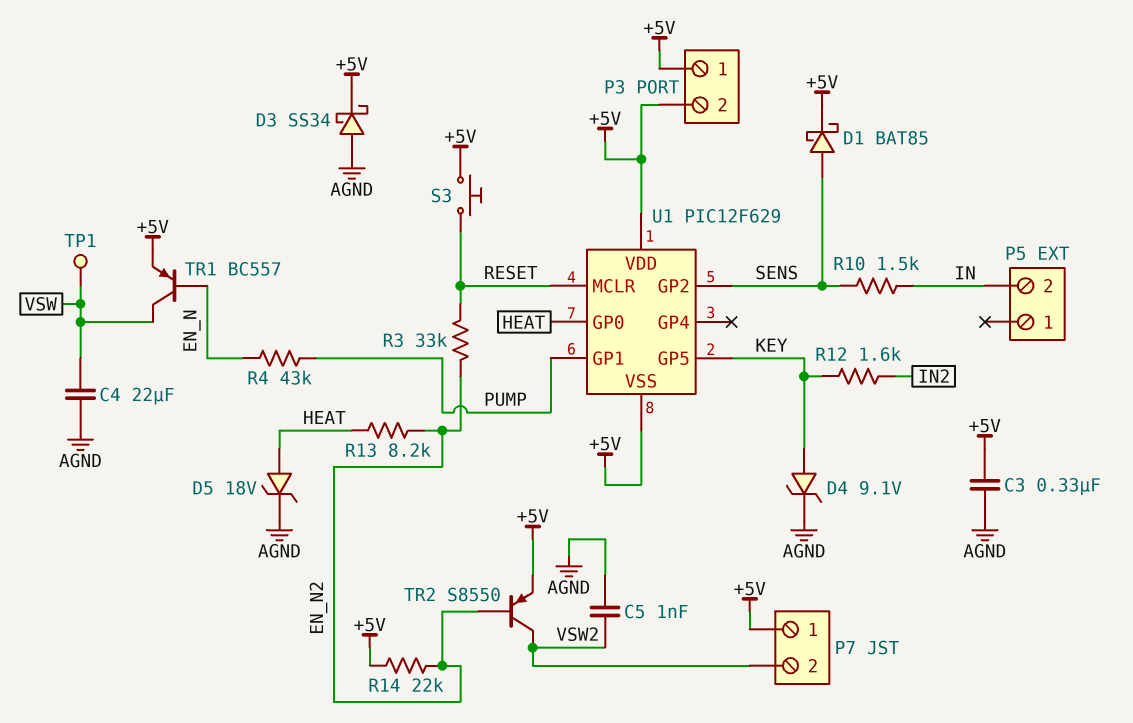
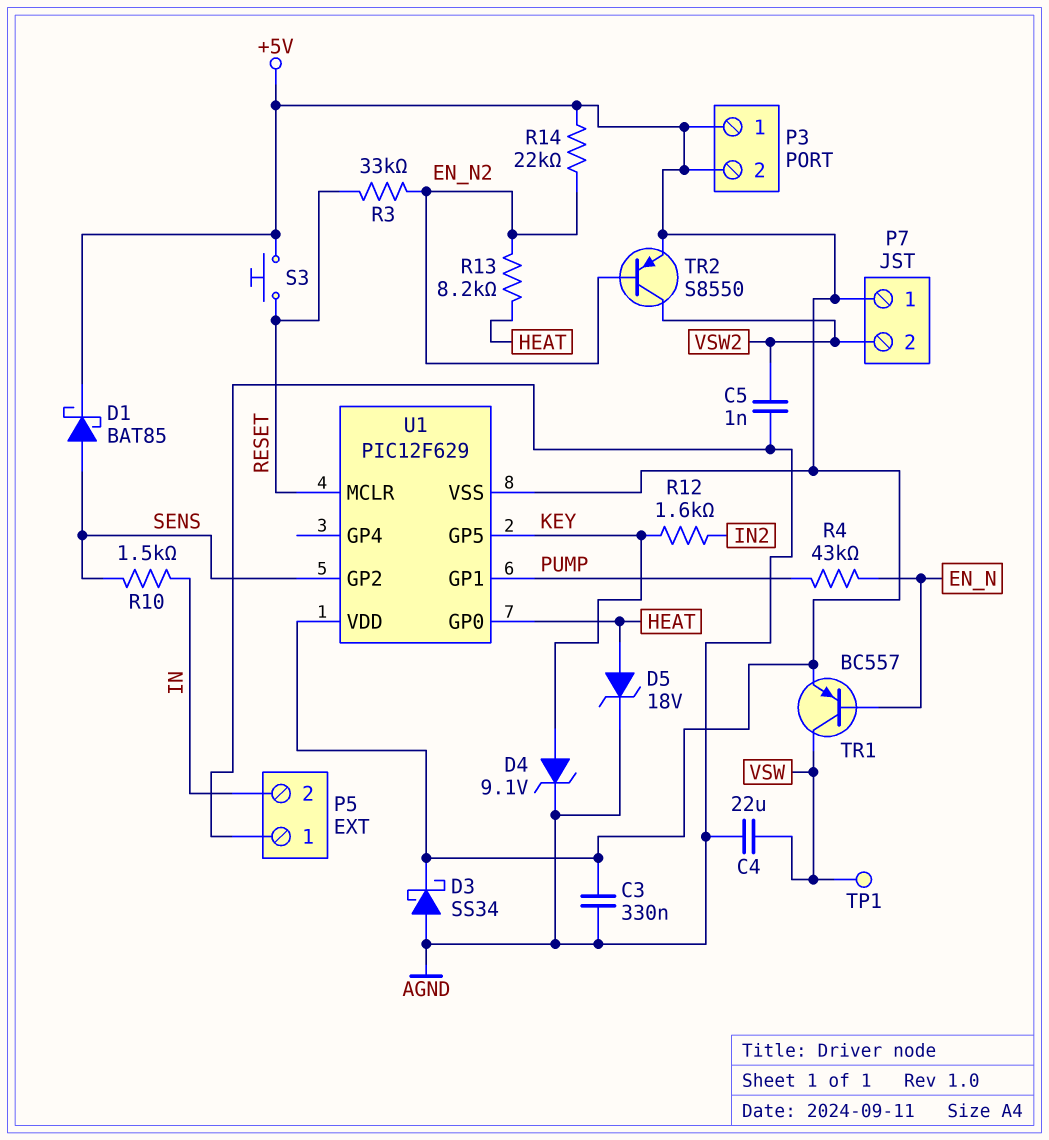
P5 pin 1: none -> AGND

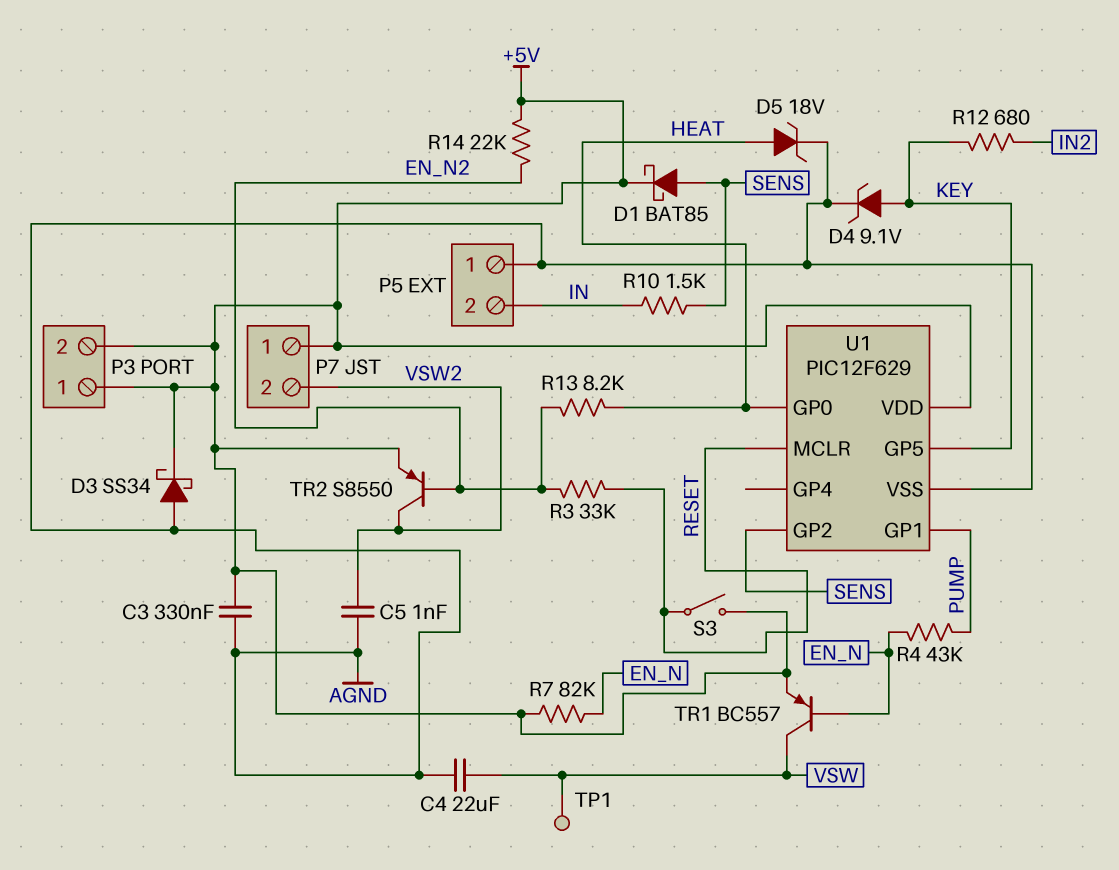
R7: none -> 82k (+5V, EN_N)
R12: 1.6k (IN2, KEY) -> 680 (IN2, KEY)
S3: button (+5V, RESET) -> switch (+5V, RESET)
U1 pin VSS: +5V -> AGND

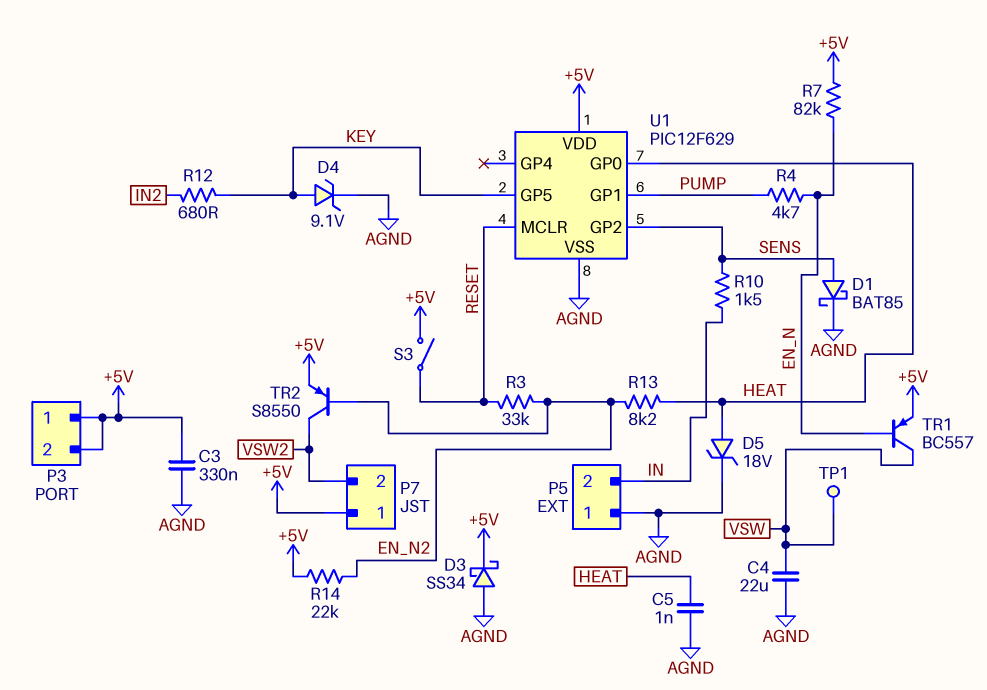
C5: 1nF (AGND, VSW2) -> 1nF (AGND, HEAT)
D1: schottky BAT85 (A SENS, K +5V) -> schottky BAT85 (A SENS, K AGND)
R4: 43k (EN_N, PUMP) -> 4.7k (EN_N, PUMP)

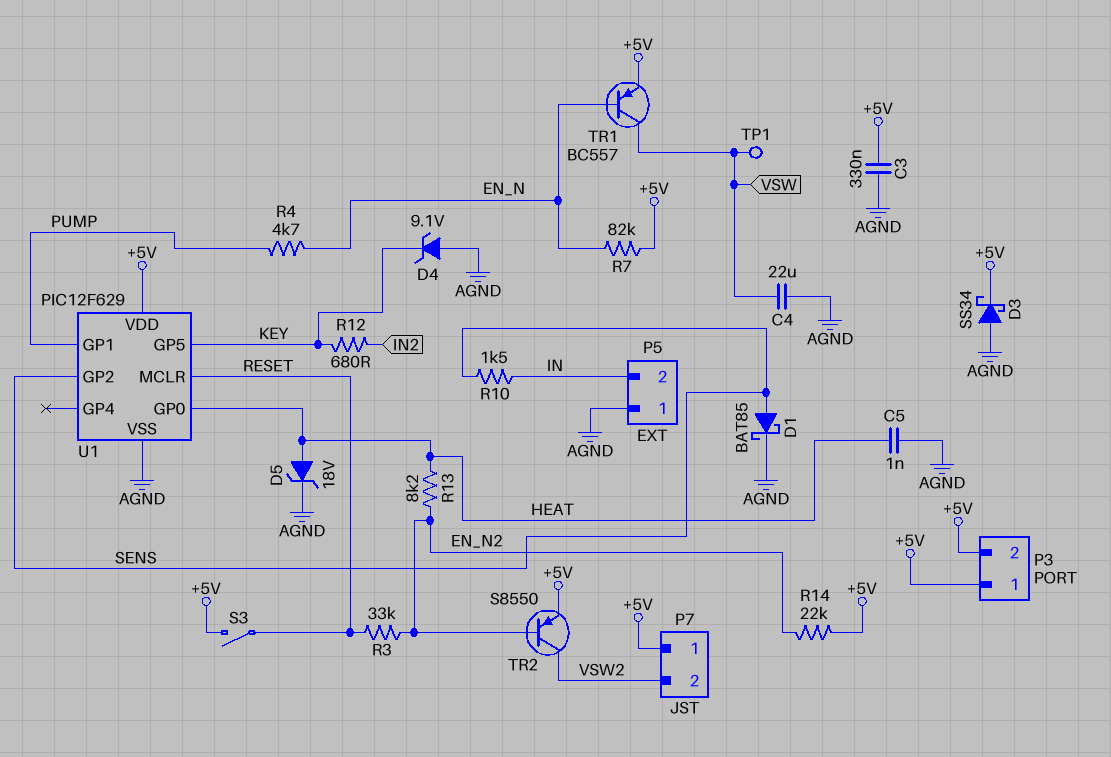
D4: zener 9.1V (A KEY, K AGND) -> zener 9.1V (A AGND, K KEY)

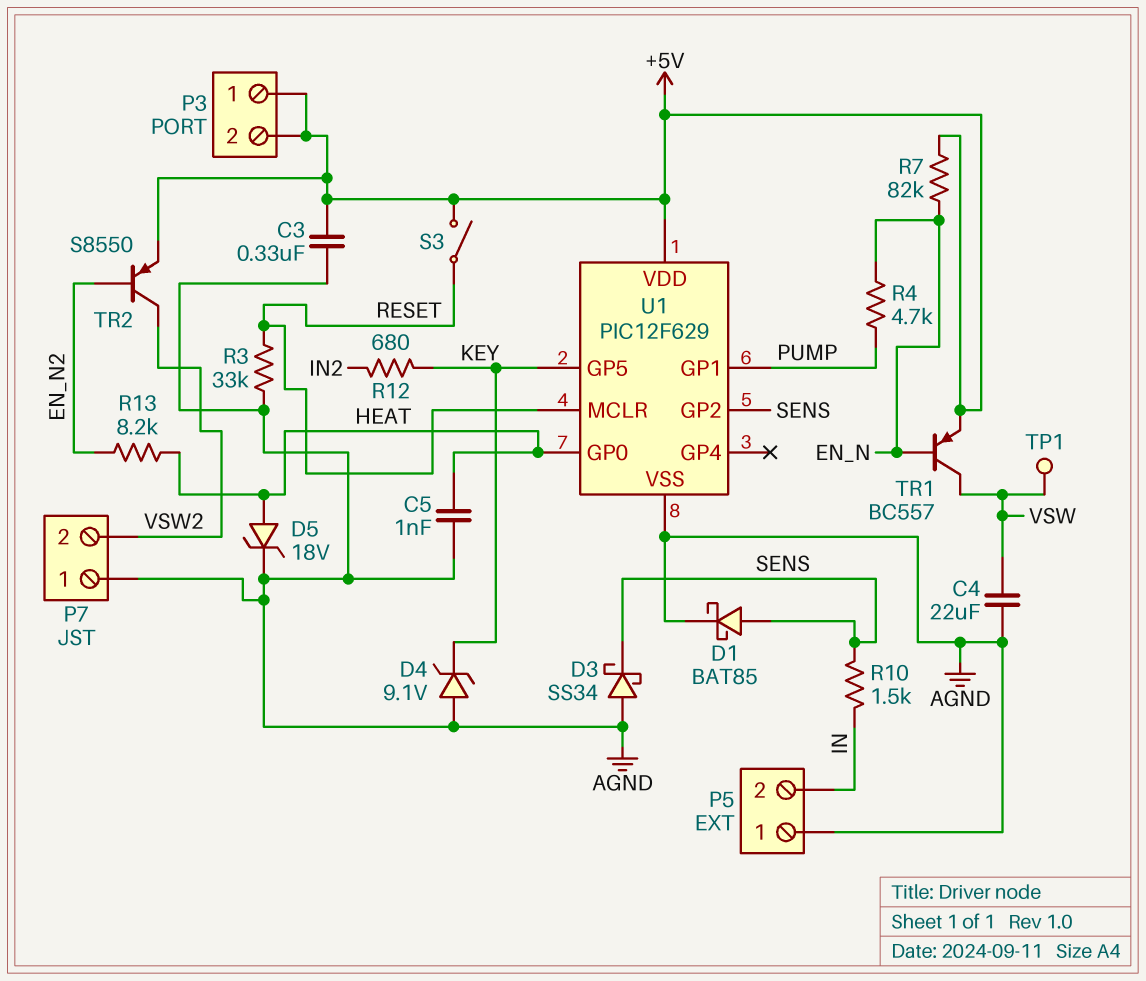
D3: schottky SS34 (A AGND, K +5V) -> schottky SS34 (A AGND, K SENS)
P7 pin 1: +5V -> AGND
R3: 33k (EN_N2, RESET) -> 33k (AGND, RESET)
R14: 22k (+5V, EN_N2) -> none

